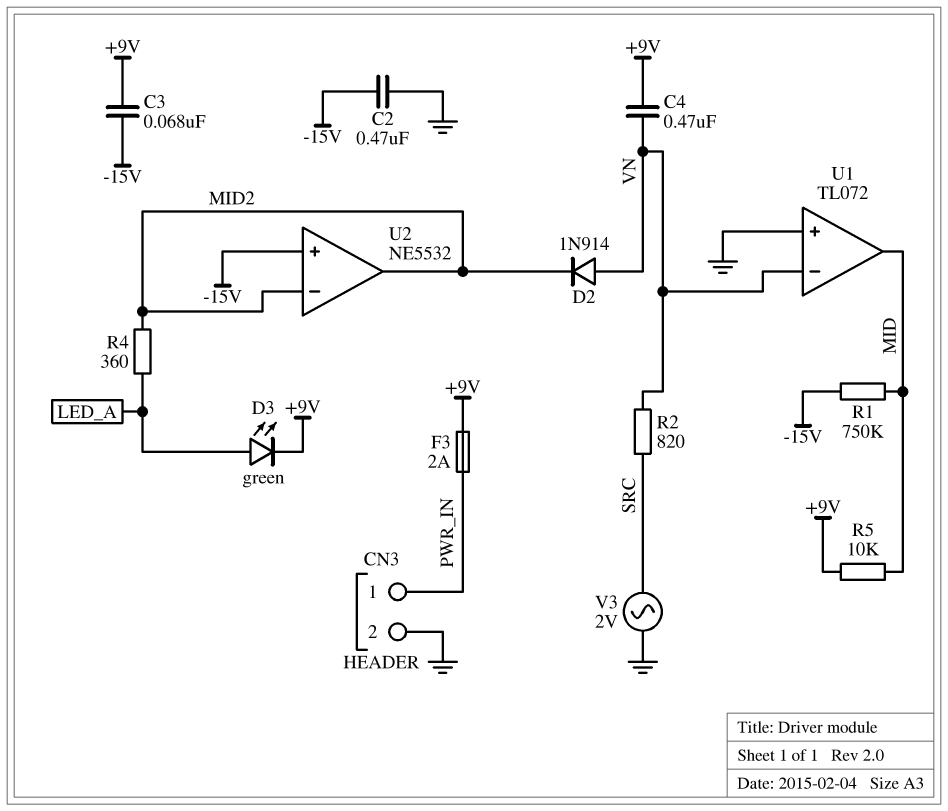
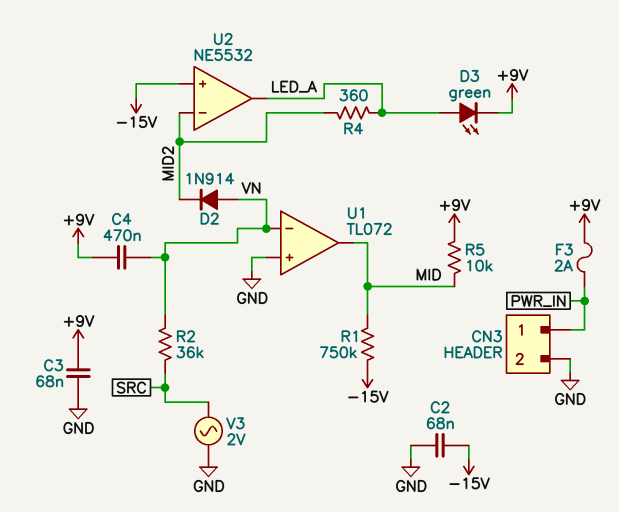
C2: 470nF (-15V, GND) -> 68nF (-15V, GND)
C3: 68nF (+9V, -15V) -> 68nF (+9V, GND)
R2: 820 (SRC, VN) -> 36k (SRC, VN)
U2 pin out: MID2 -> LED_A

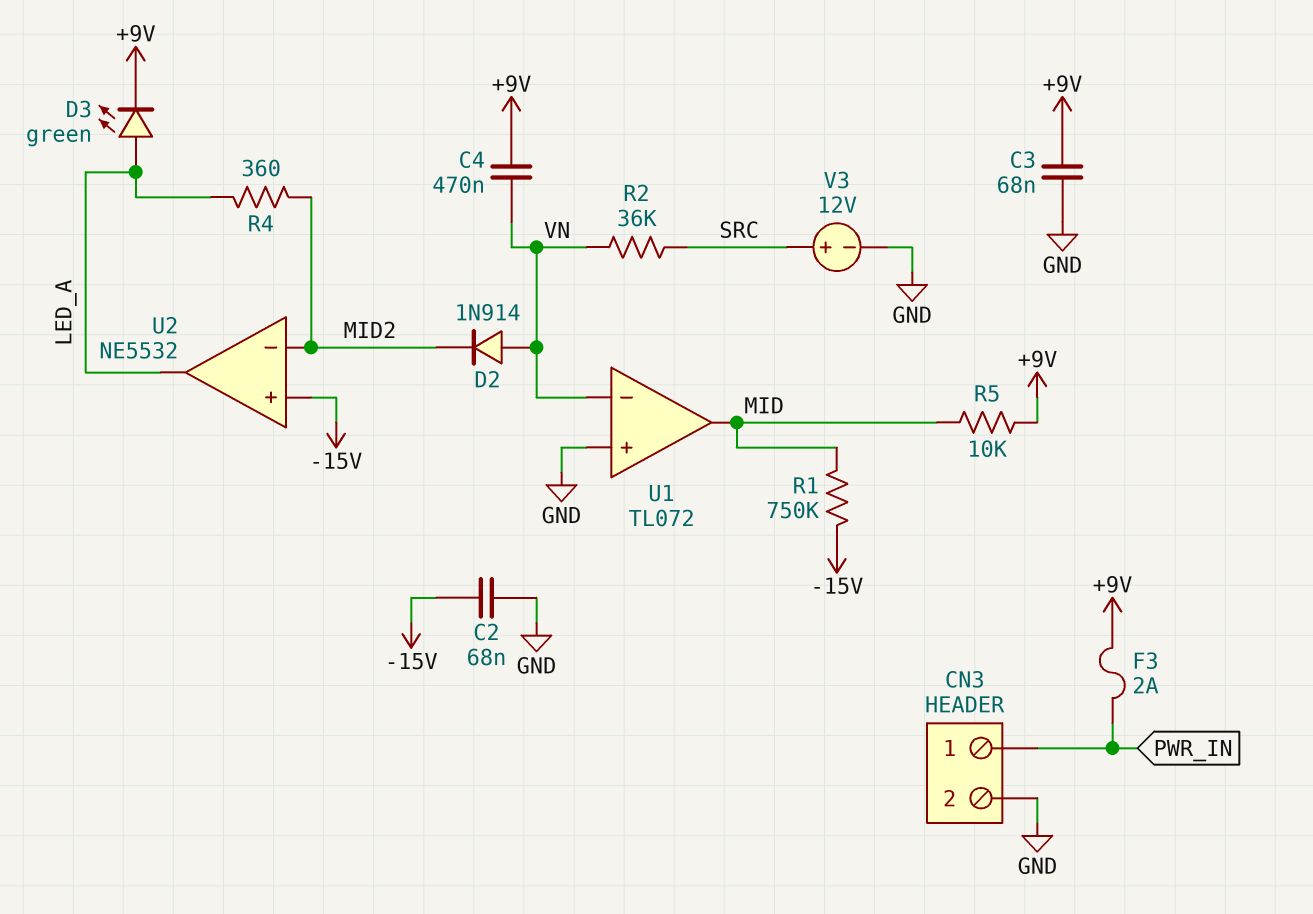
V3: AC 2V (GND, SRC) -> 12V (plus SRC, minus GND)

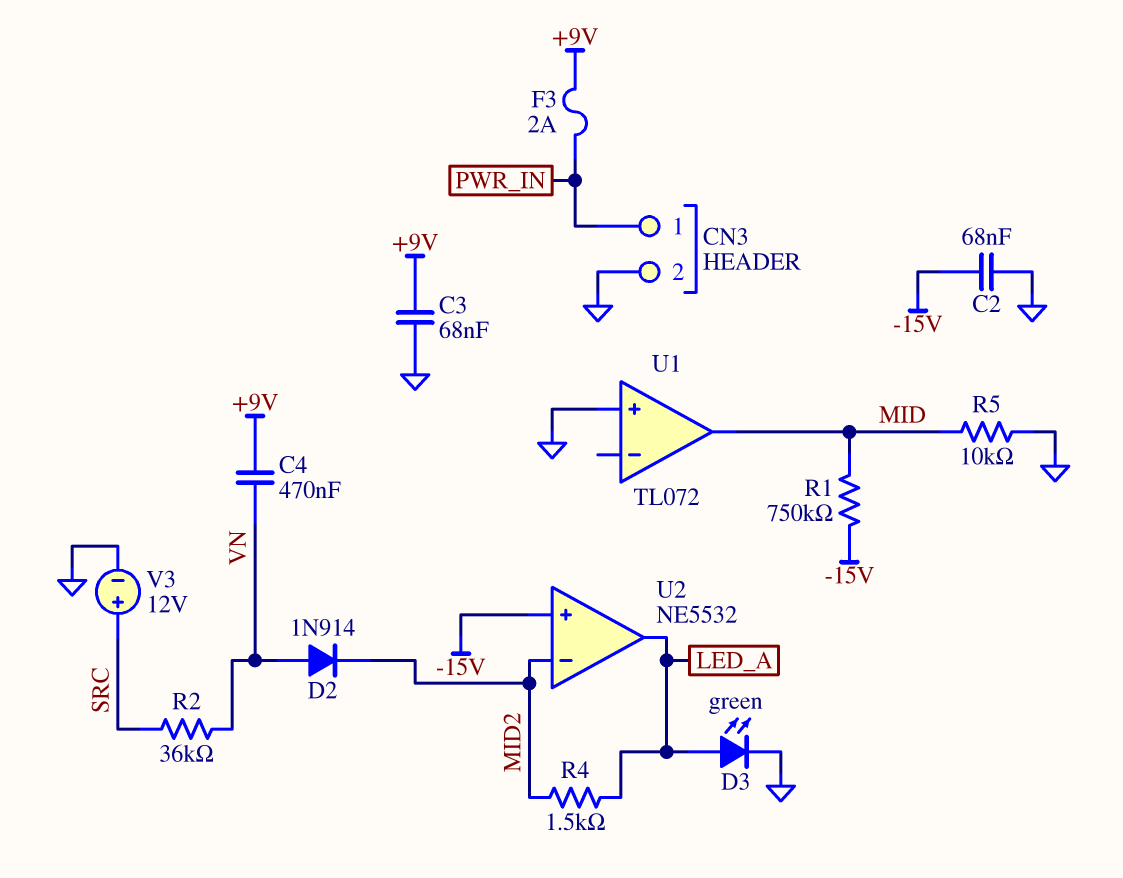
D3: LED green (A LED_A, K +9V) -> LED green (A LED_A, K GND)
R4: 360 (LED_A, MID2) -> 1.5k (LED_A, MID2)
R5: 10k (+9V, MID) -> 10k (GND, MID)
U1 pin in-: VN -> none

